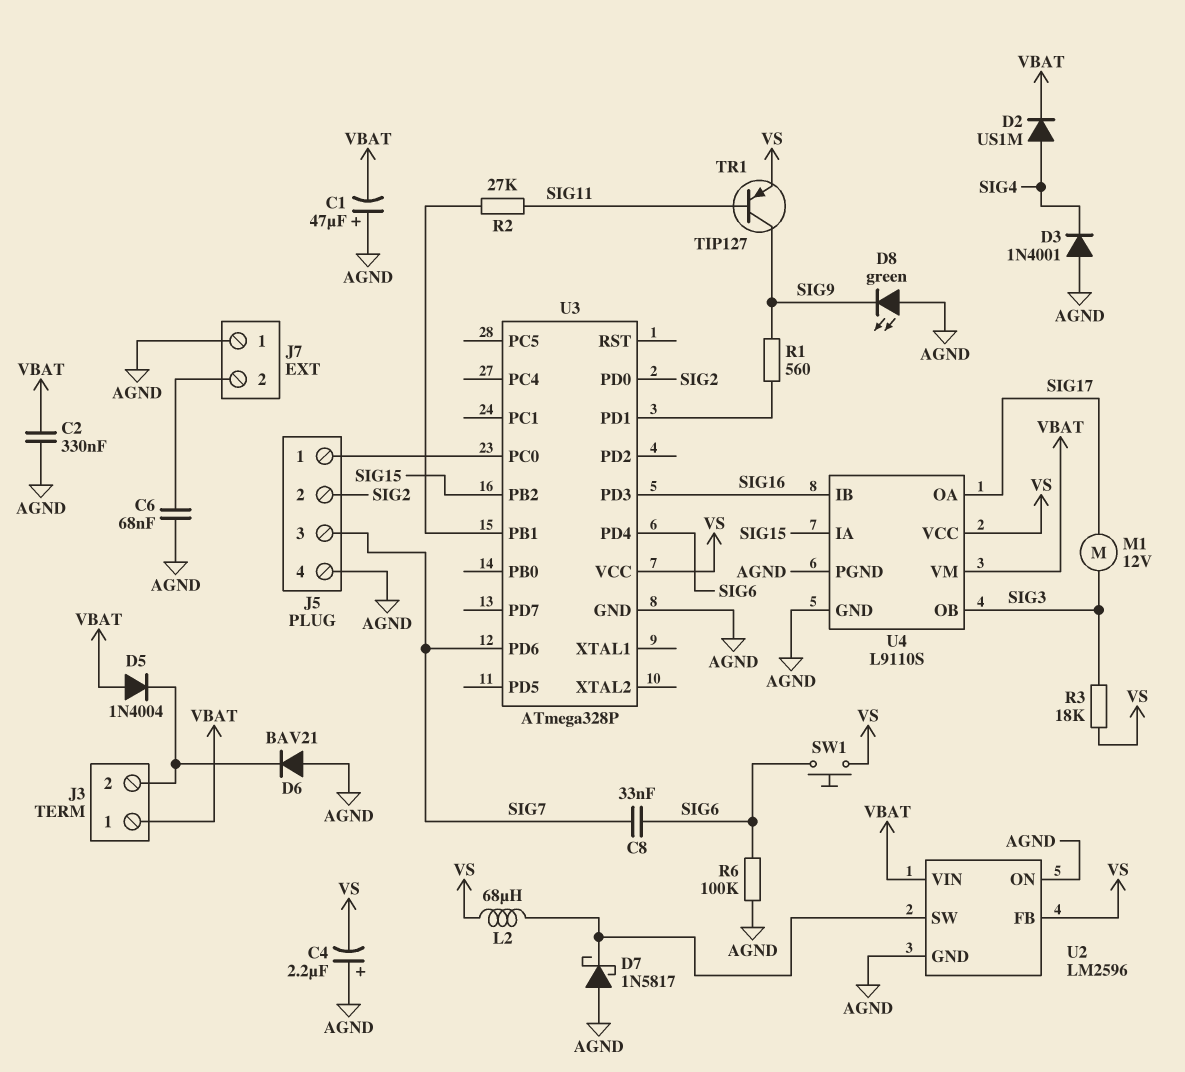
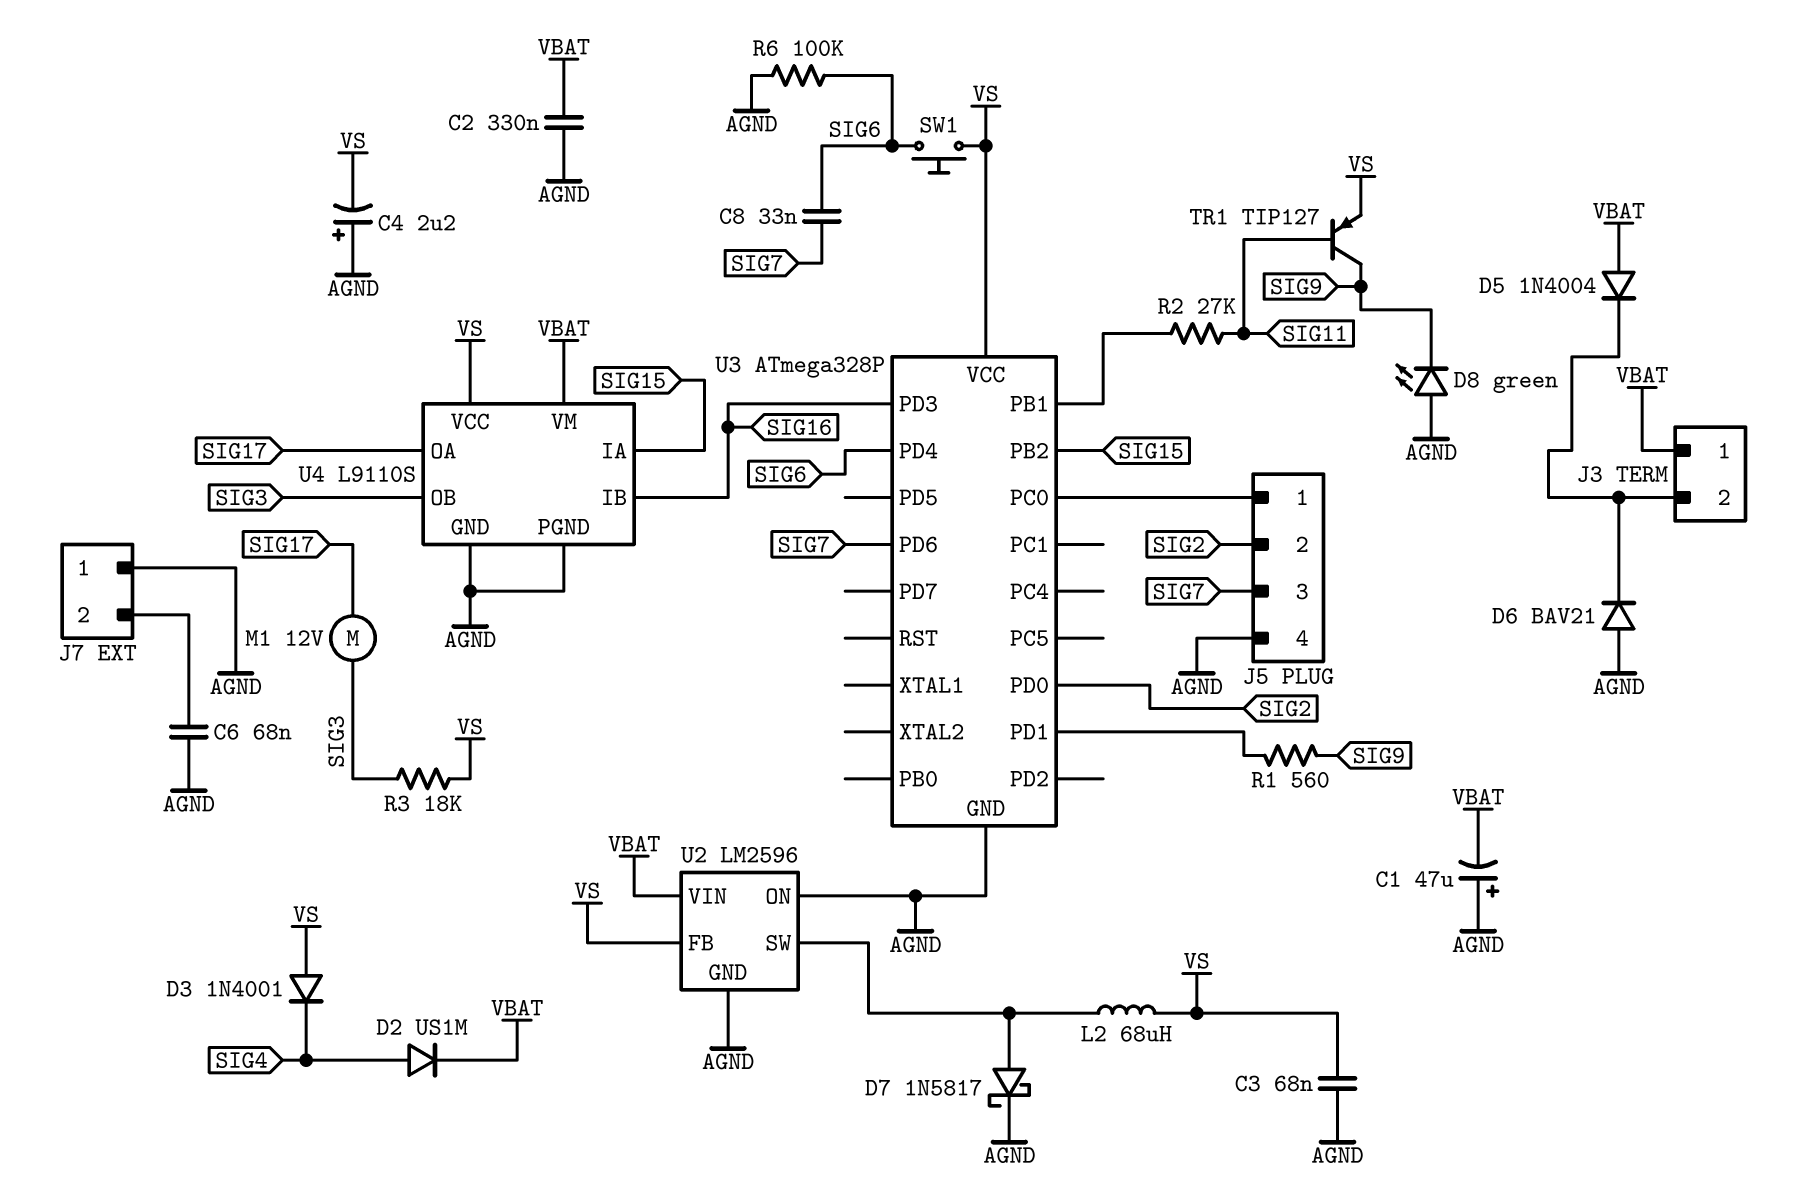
C3: none -> 68nF (AGND, VS)
D3: diode 1N4001 (A AGND, K SIG4) -> diode 1N4001 (A VS, K SIG4)
D7: schottky 1N5817 (A AGND, K U2/SW) -> schottky 1N5817 (A U2/SW, K AGND)

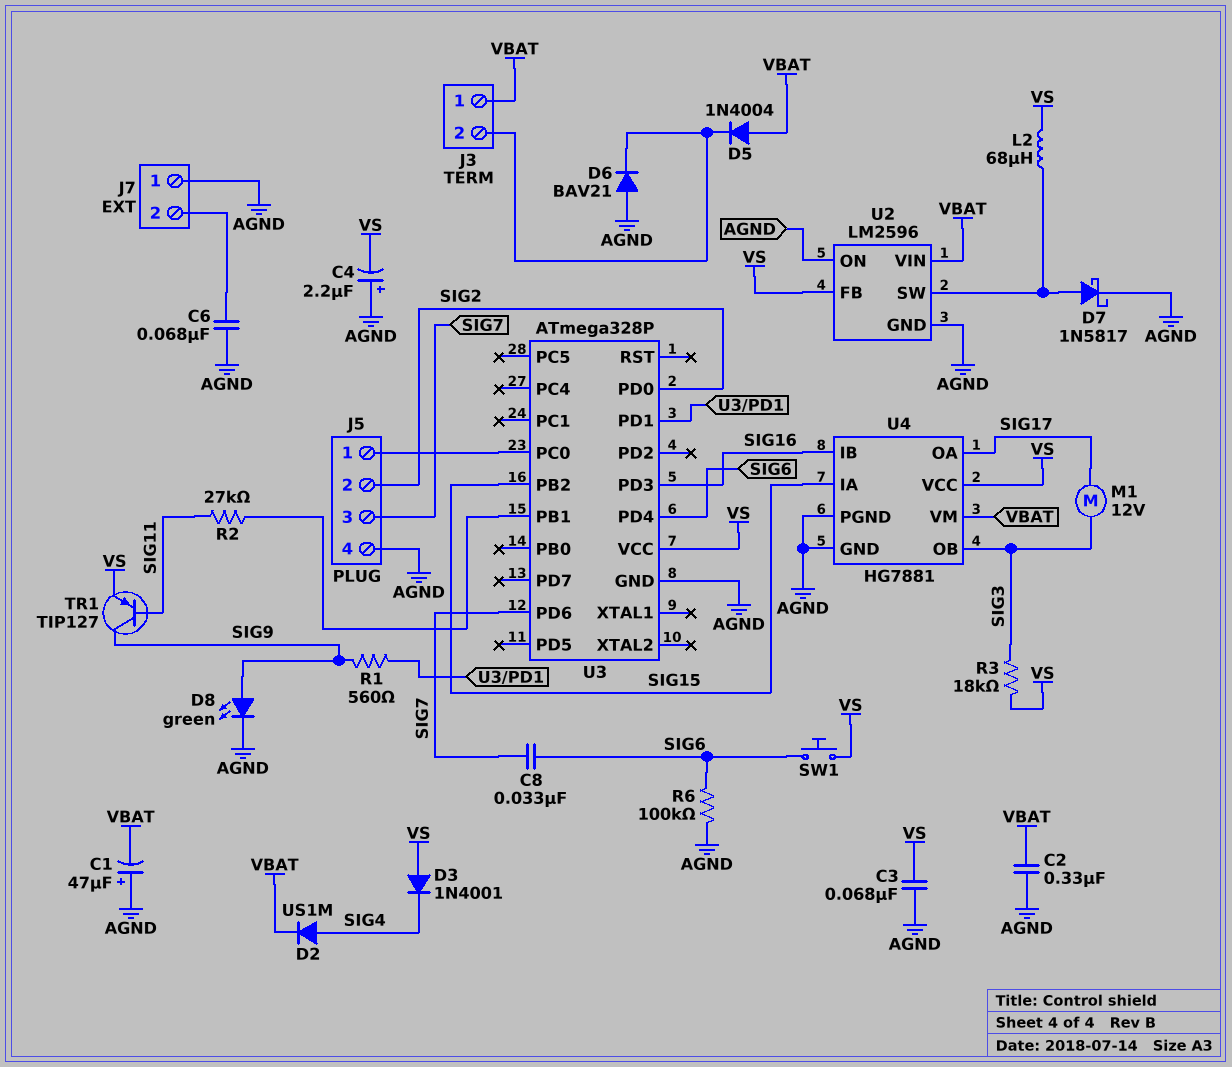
D8: LED green (A AGND, K SIG9) -> LED green (A SIG9, K AGND)
U4: L9110S -> HG7881

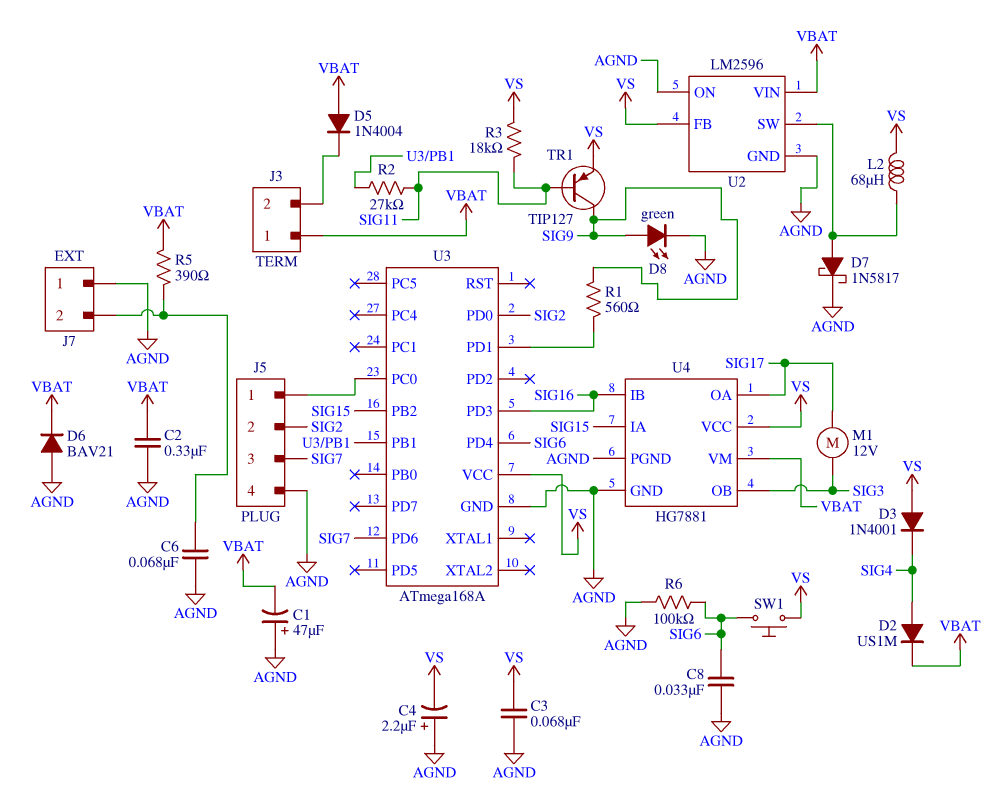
C8: 33nF (SIG6, SIG7) -> 33nF (AGND, SIG6)
D6: diode BAV21 (A AGND, K J3/2) -> diode BAV21 (A AGND, K VBAT)
R3: 18k (SIG3, VS) -> 18k (SIG11, VS)
R5: none -> 390 (J7/2, VBAT)
U3: ATmega328P -> ATmega168A

